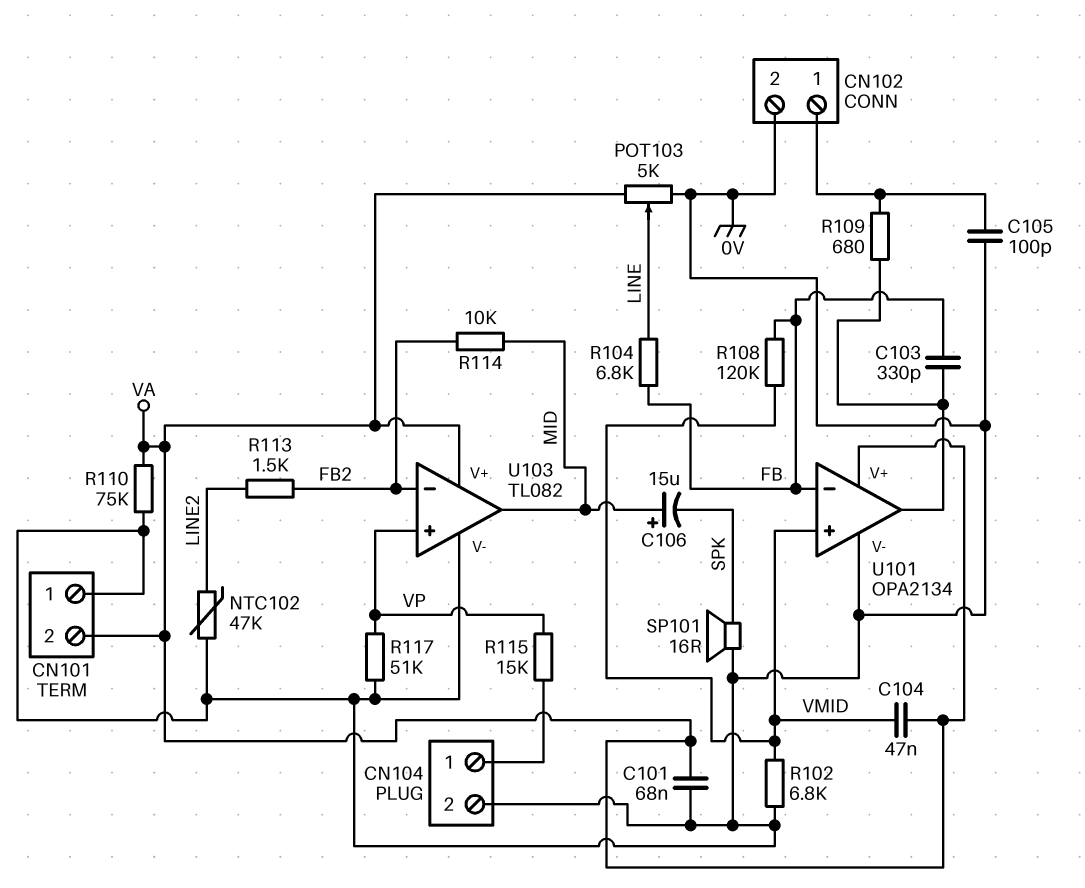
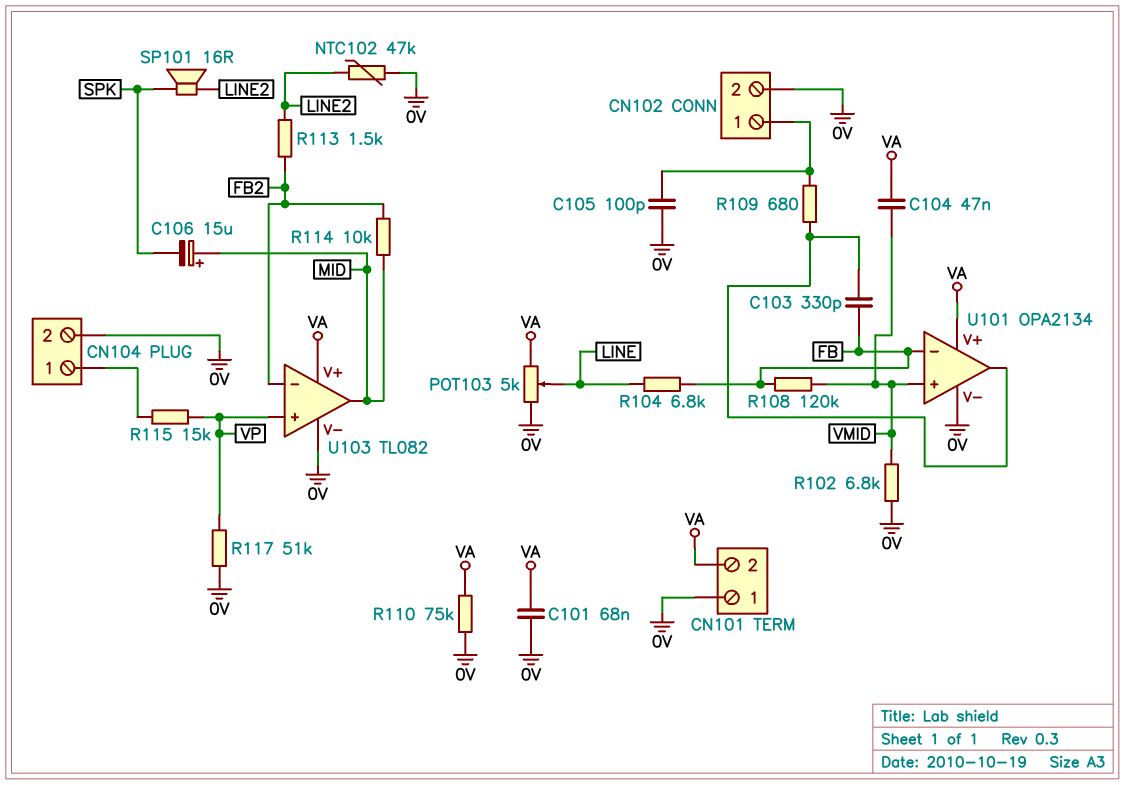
SP101: speaker 16R (0V, SPK) -> speaker 16R (LINE2, SPK)

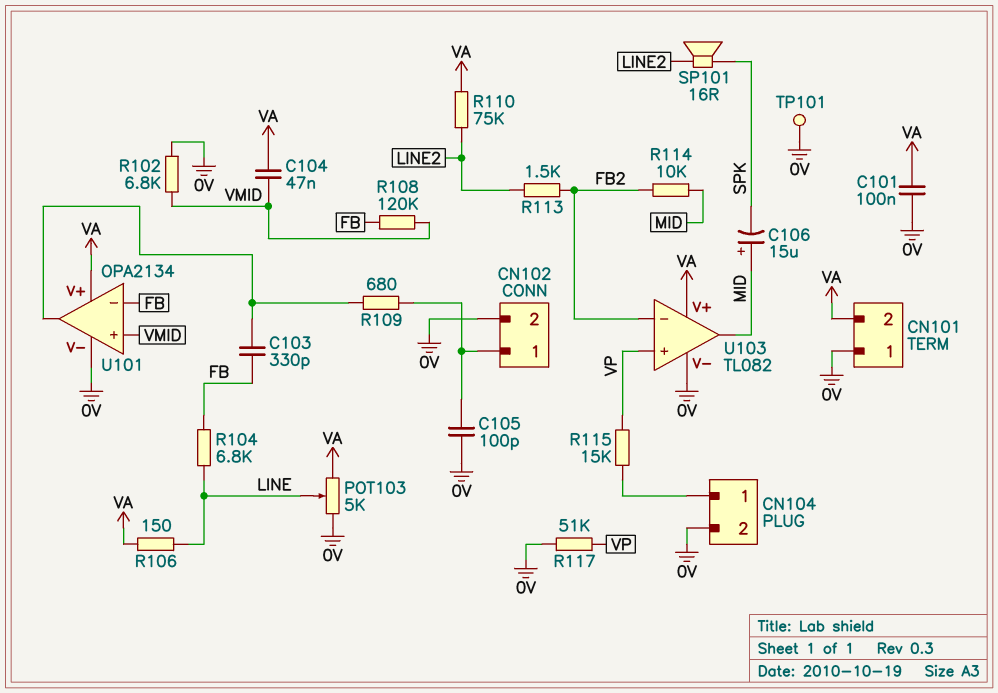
C101: 68nF (0V, VA) -> 100nF (0V, VA)
NTC102: 47k (0V, LINE2) -> none
R106: none -> 150 (LINE, VA)
R110: 75k (0V, VA) -> 75k (LINE2, VA)
TP101: none -> test point (0V)

